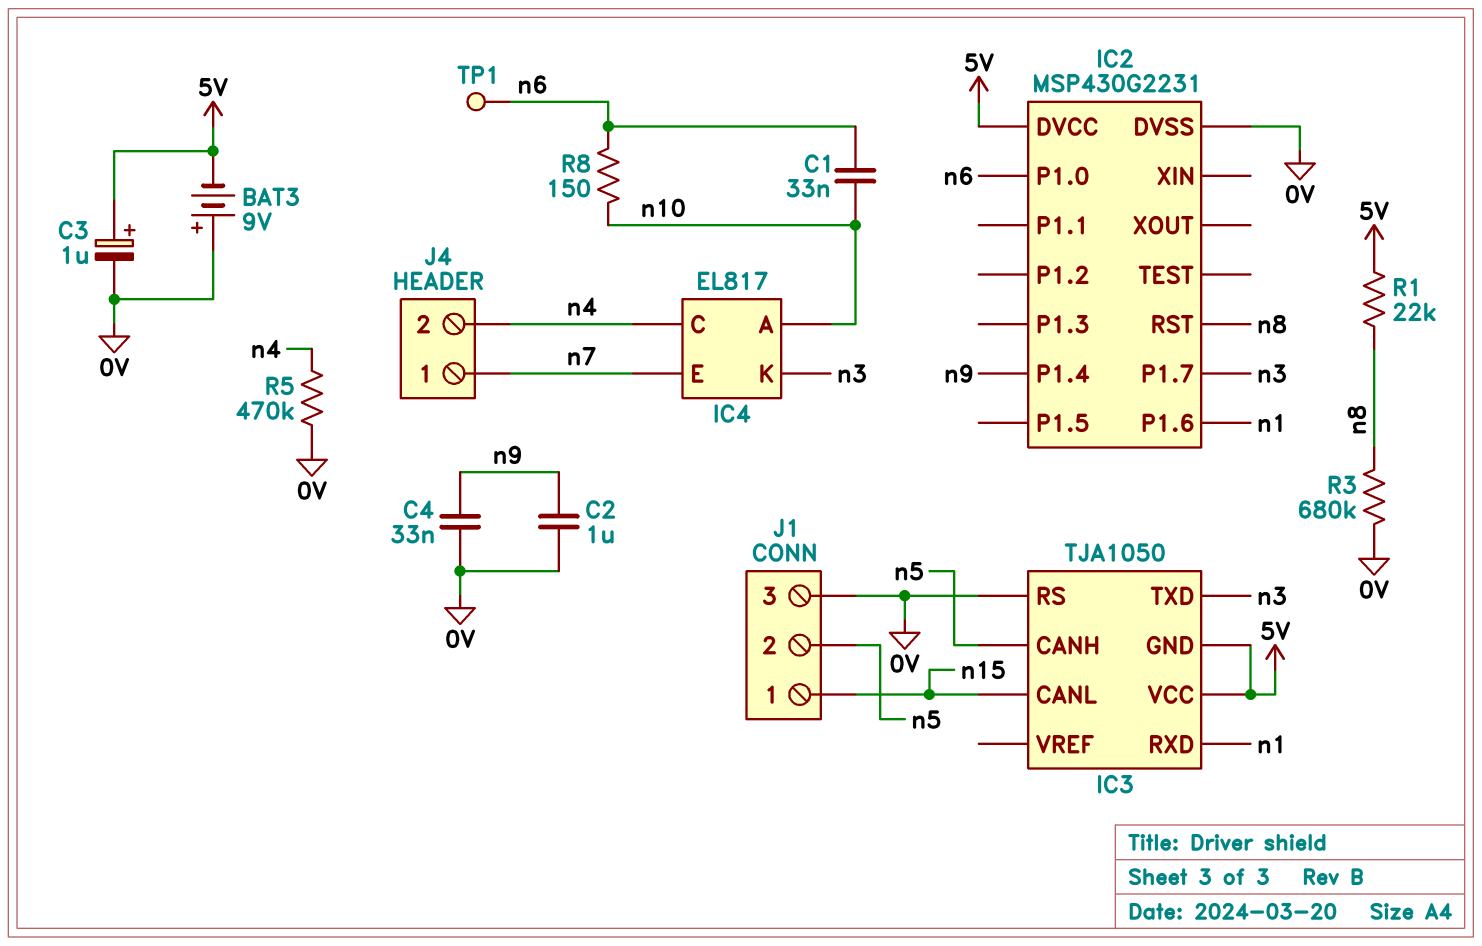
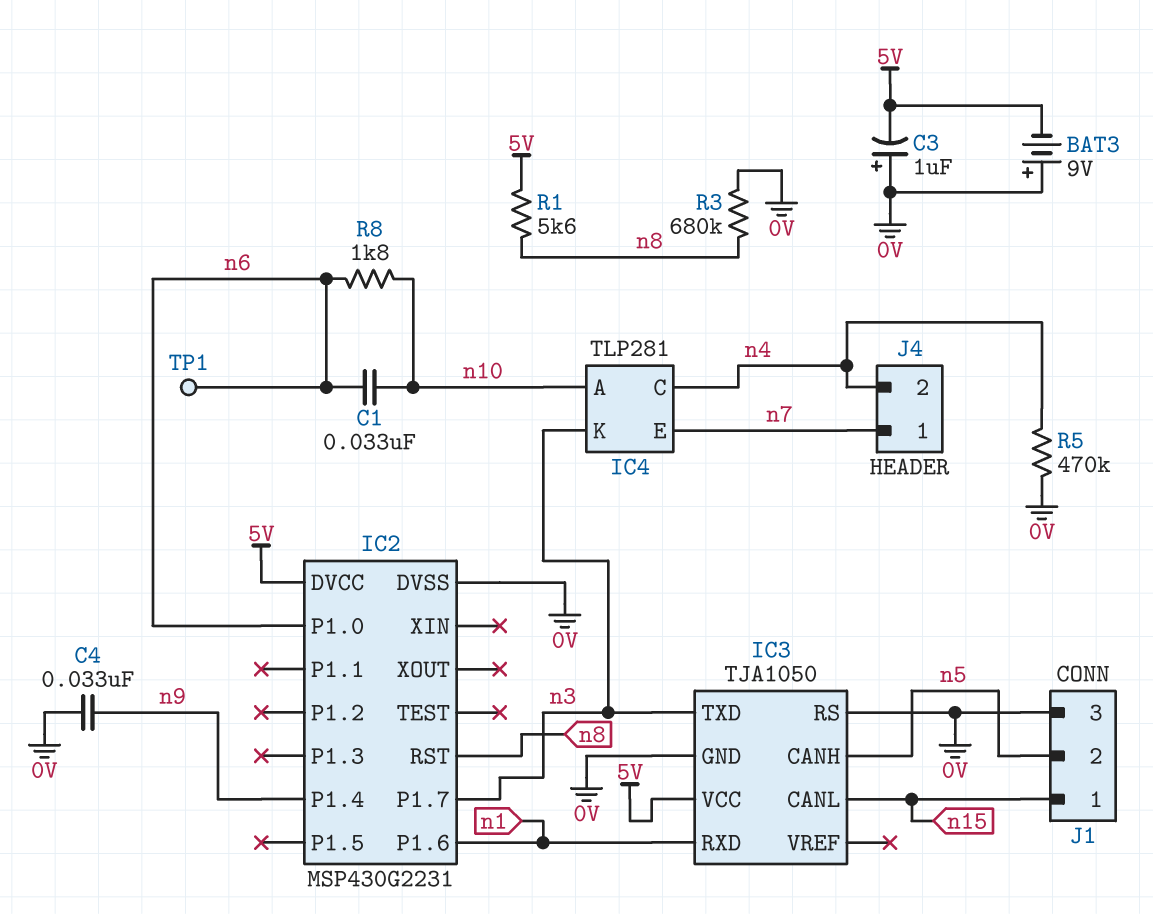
C2: 1uF (0V, n9) -> none
C3: 1uF (plus 5V, minus 0V) -> 1uF (plus 0V, minus 5V)
IC3 pin GND: 5V -> 0V
IC4: EL817 -> TLP281
R1: 22k (5V, n8) -> 5.6k (5V, n8)
R8: 150 (n6, n10) -> 1.8k (n6, n10)

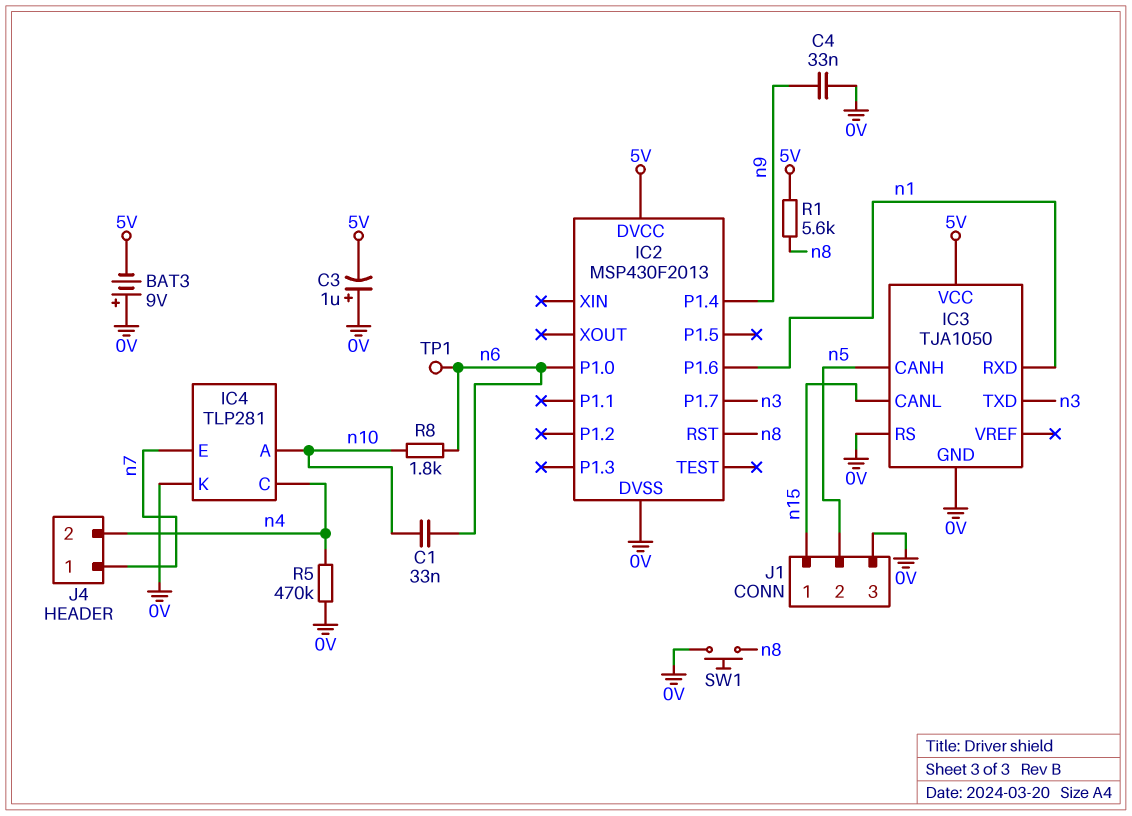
IC2: MSP430G2231 -> MSP430F2013
IC4 pin K: n3 -> 0V
R3: 680k (0V, n8) -> none
SW1: none -> button (0V, n8)

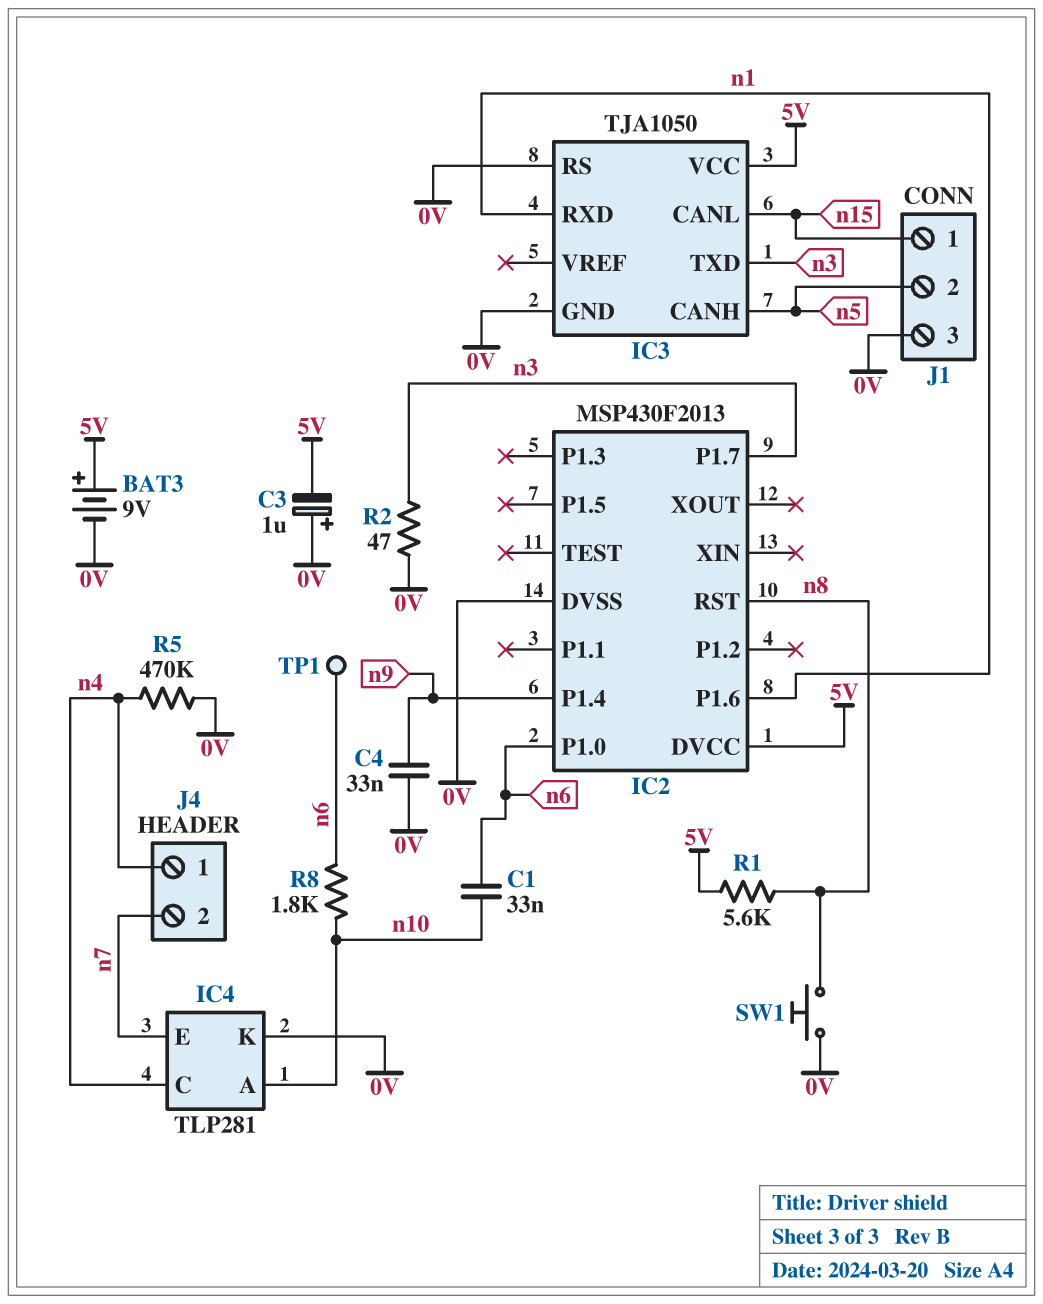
BAT3: 9V (plus 0V, minus 5V) -> 9V (plus 5V, minus 0V)
J4 pin 1: n7 -> n4
J4 pin 2: n4 -> n7
R2: none -> 47 (0V, n3)

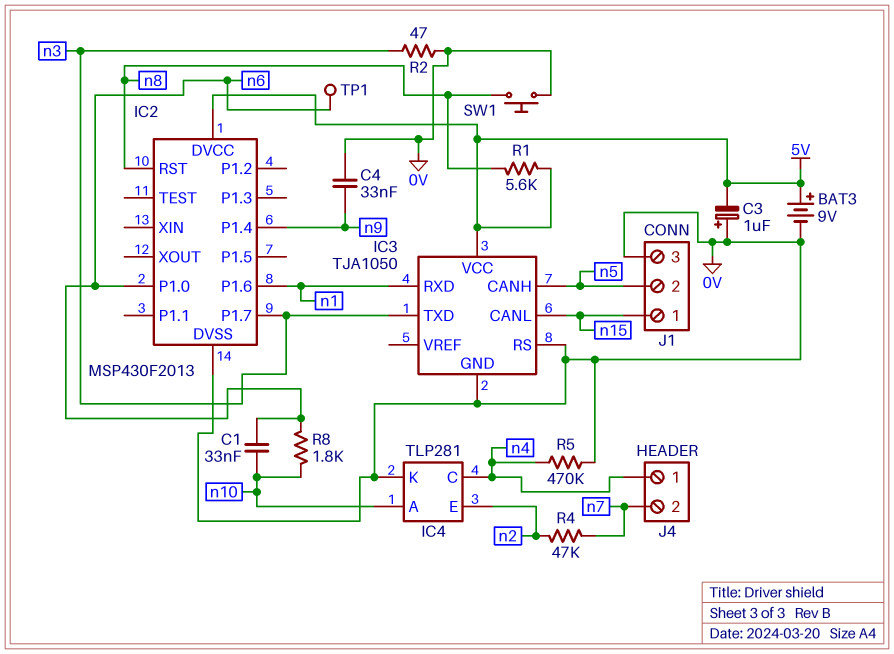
IC4 pin E: n7 -> n2
R4: none -> 47k (n2, n7)

